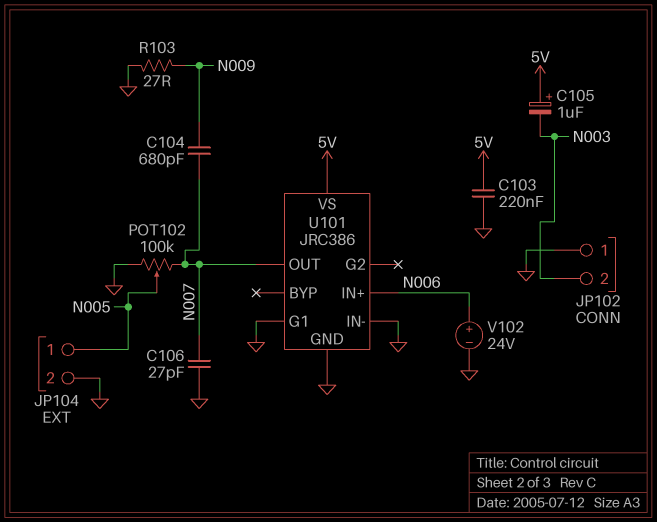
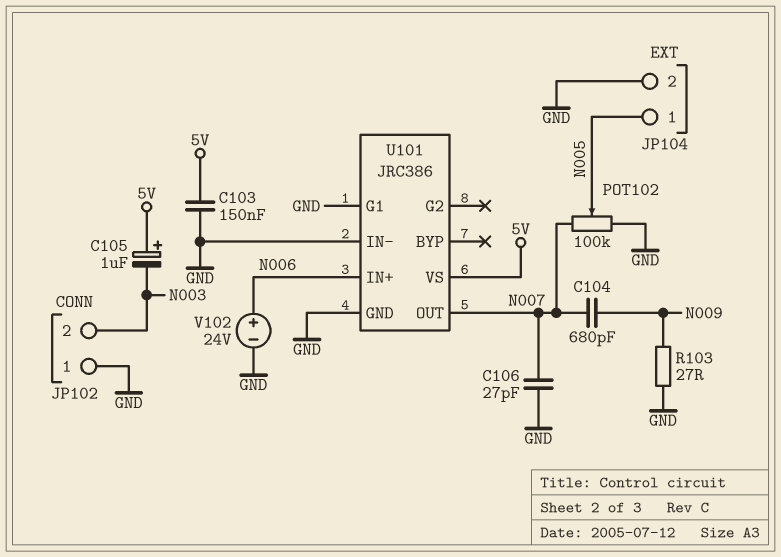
C103: 220nF (5V, GND) -> 150nF (5V, GND)

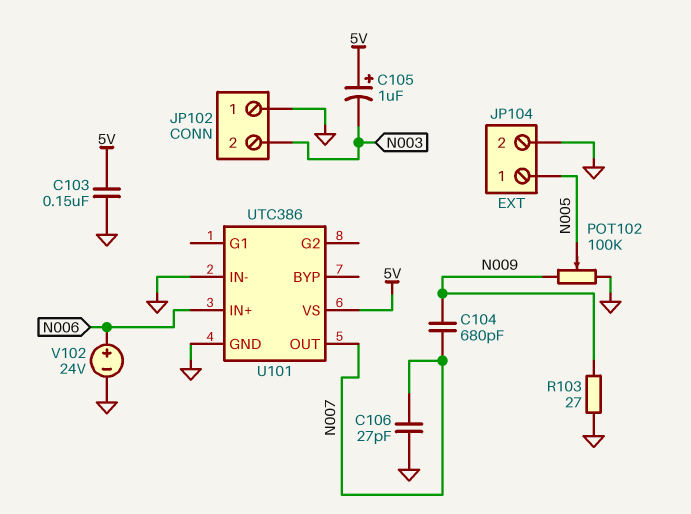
POT102: 100k (GND, N007, wiper N005) -> 100k (GND, N009, wiper N005)
U101: JRC386 -> UTC386
U101 pin G1: GND -> none

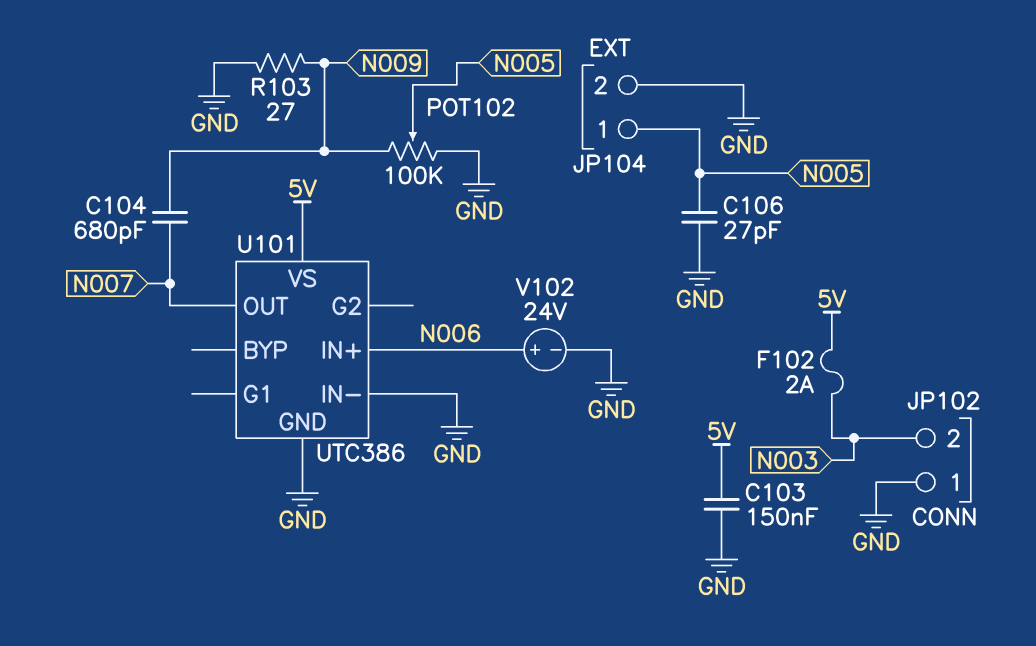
C105: 1uF (plus 5V, minus N003) -> none
C106: 27pF (GND, N007) -> 27pF (GND, N005)
F102: none -> 2A (5V, N003)

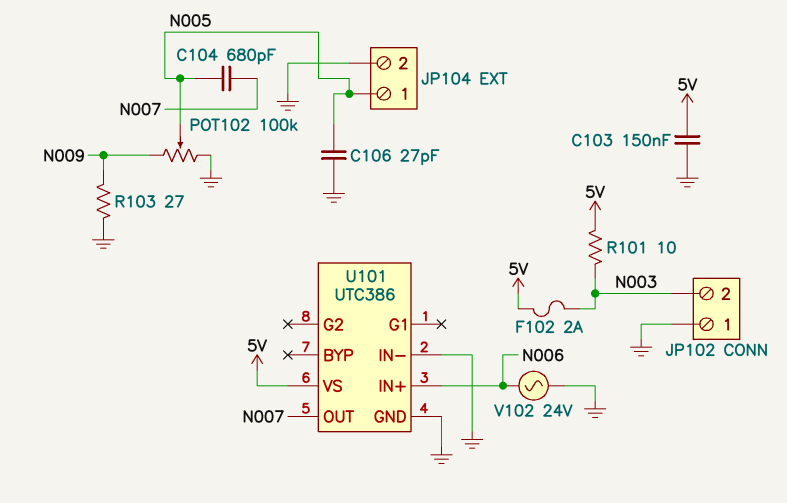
C104: 680pF (N007, N009) -> 680pF (N005, N007)
R101: none -> 10 (5V, N003)
V102: 24V (plus N006, minus GND) -> AC 24V (GND, N006)

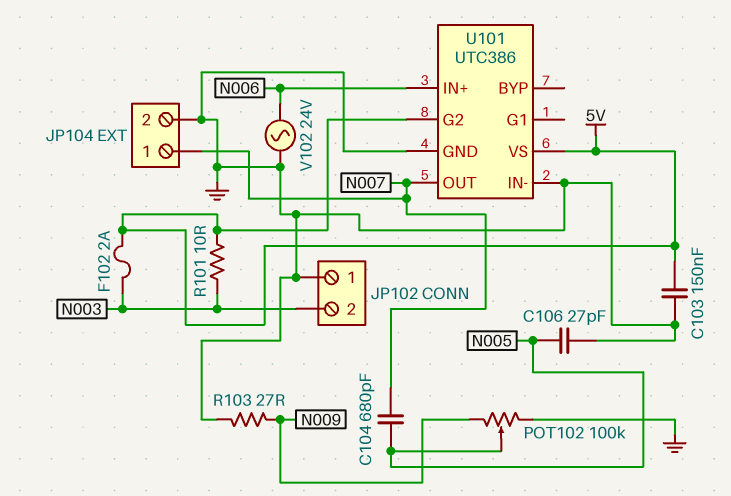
JP104 pin 1: N005 -> N007
U101 pin G2: none -> 5V

